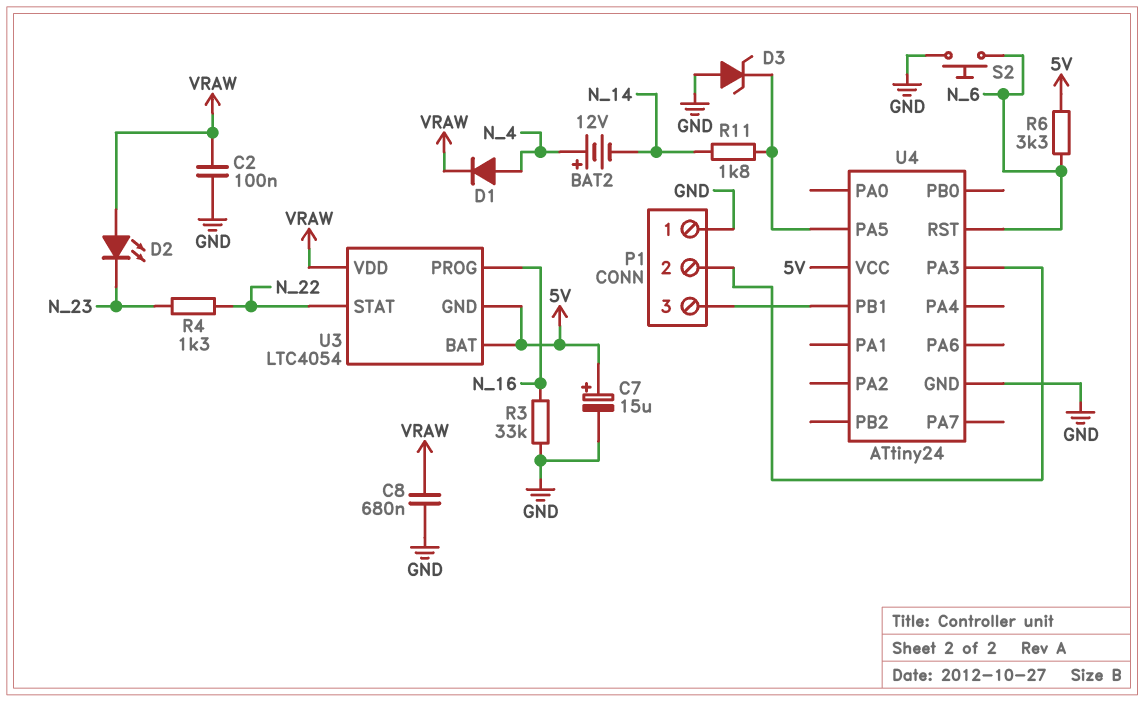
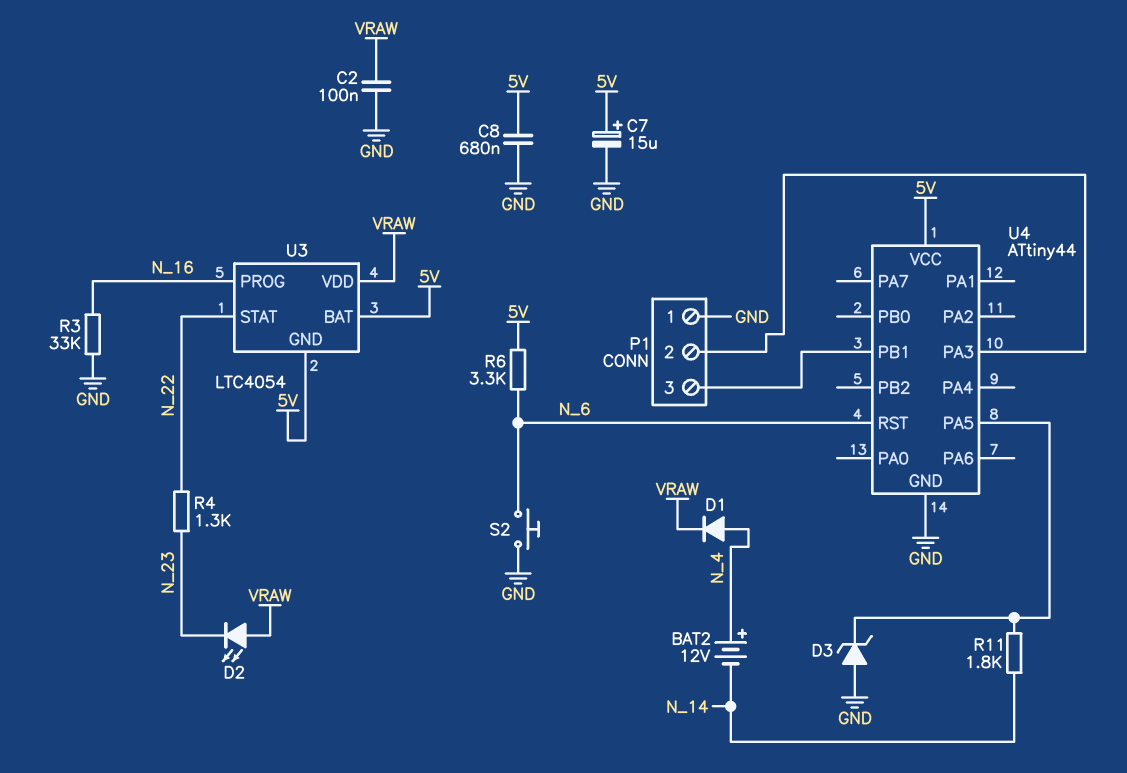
C8: 680nF (GND, VRAW) -> 680nF (5V, GND)
U4: ATtiny24 -> ATtiny44

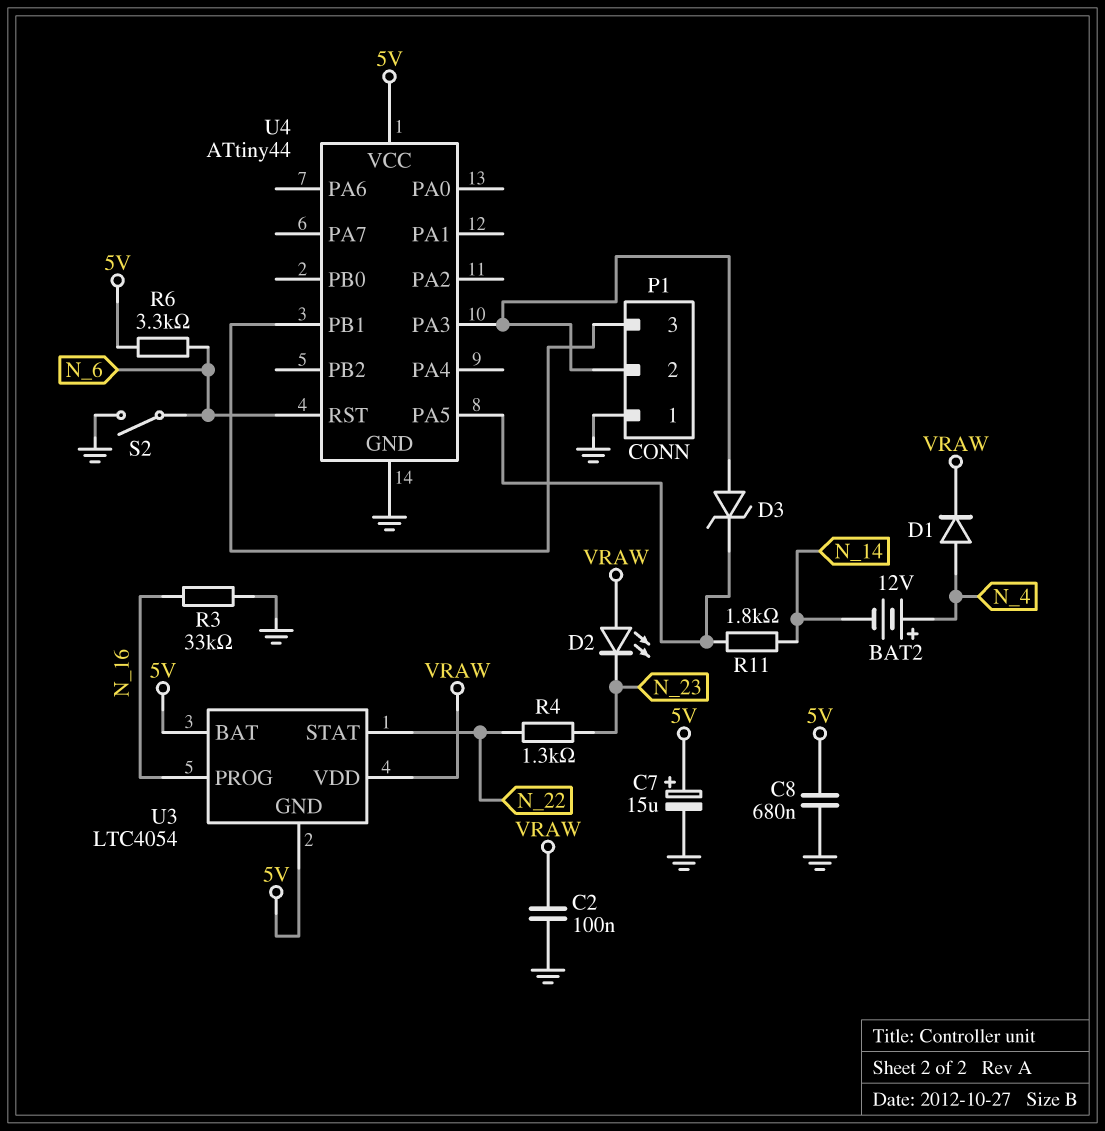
D3: zener (A GND, K U4/PA5) -> zener (A P1/2, K U4/PA5)
S2: button (GND, N_6) -> switch (GND, N_6)

